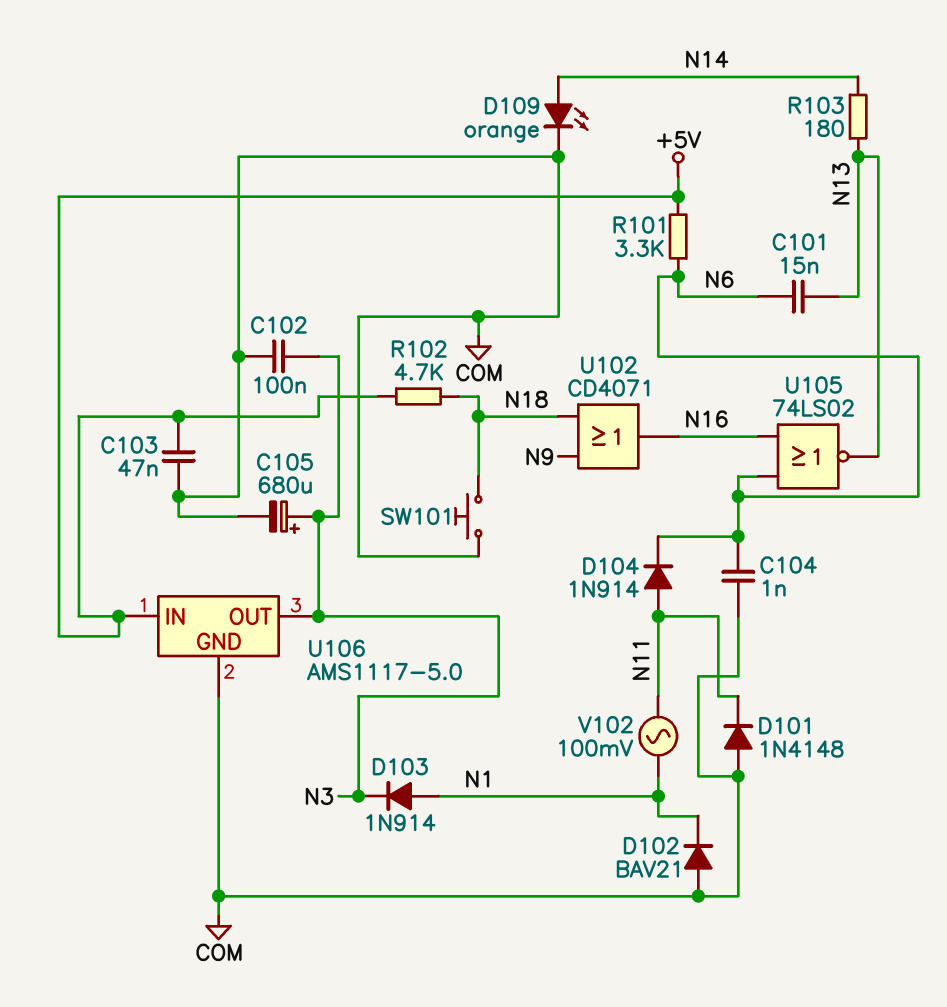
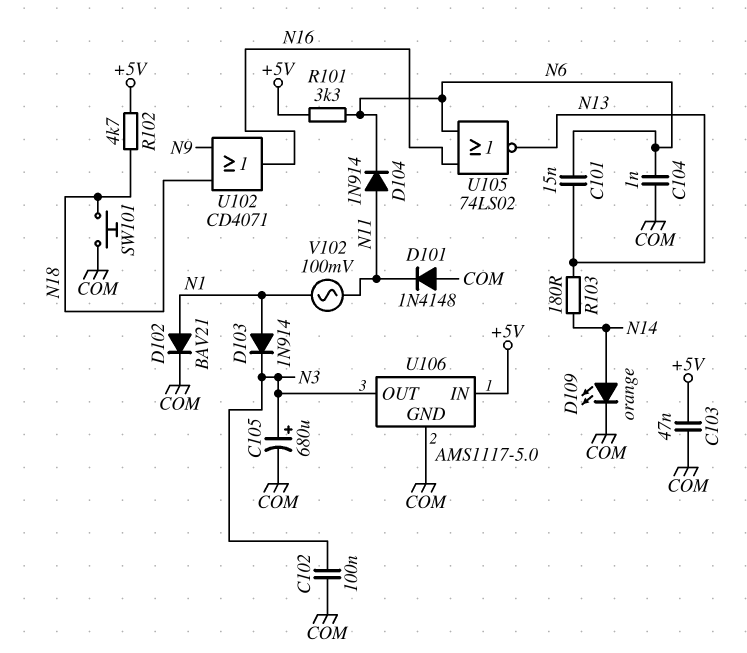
D102: diode BAV21 (A COM, K N1) -> diode BAV21 (A N1, K COM)

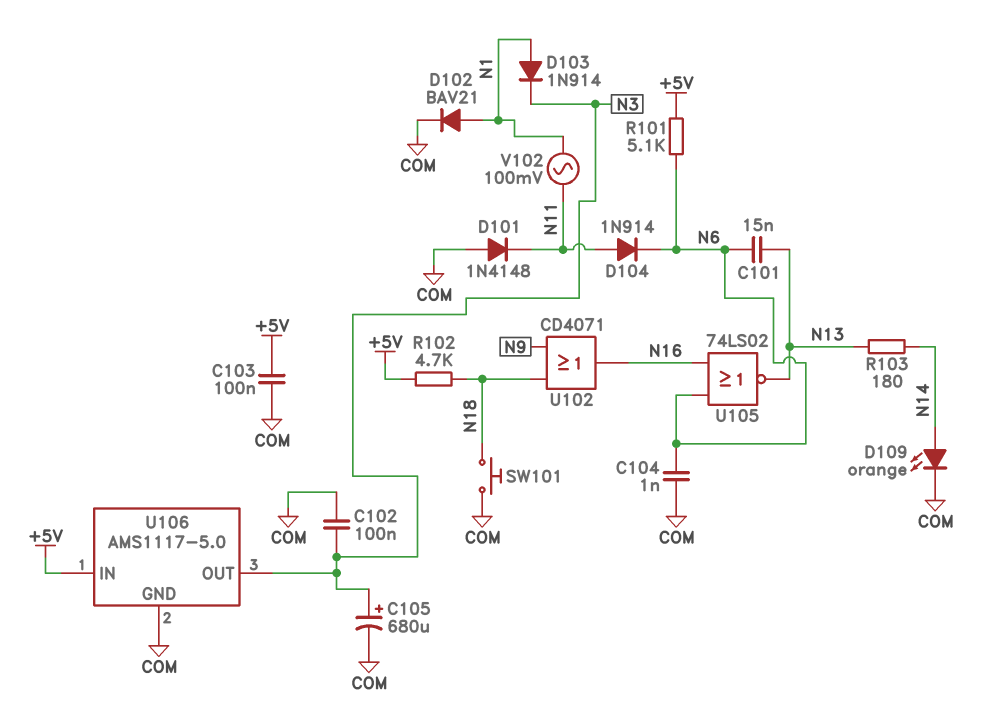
C103: 47nF (+5V, COM) -> 100nF (+5V, COM)
R101: 3.3k (+5V, N6) -> 5.1k (+5V, N6)

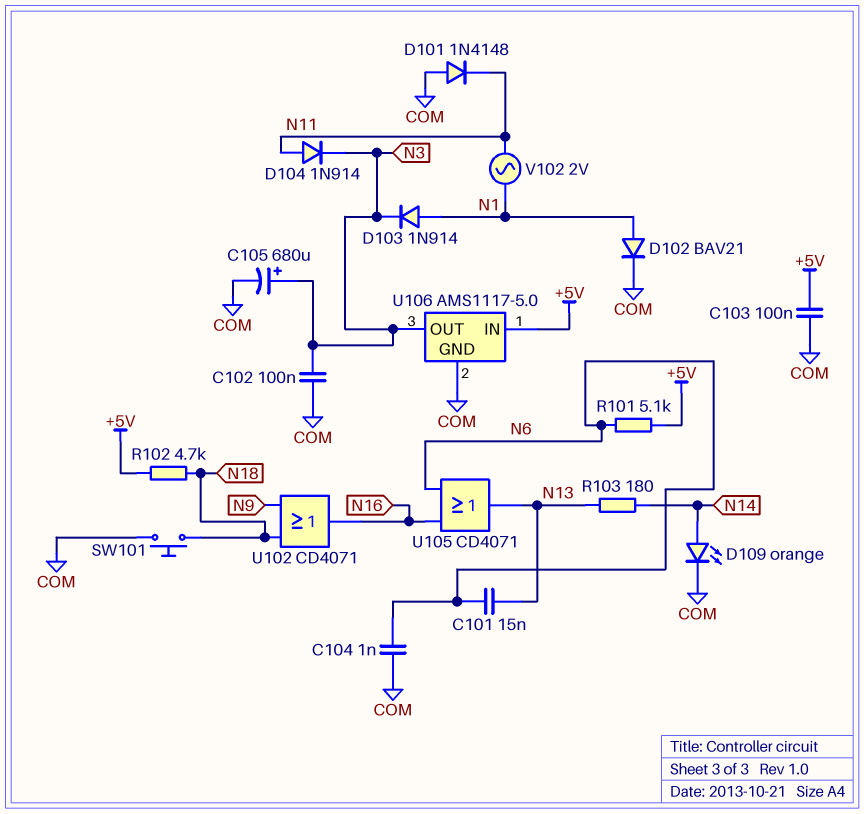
D104: diode 1N914 (A N11, K N6) -> diode 1N914 (A N11, K N3)
U105: NOR 74LS02 (in N6, in N16, out N13) -> OR CD4071 (in N6, in N16, out N13)
V102: AC 100mV (N1, N11) -> AC 2V (N1, N11)

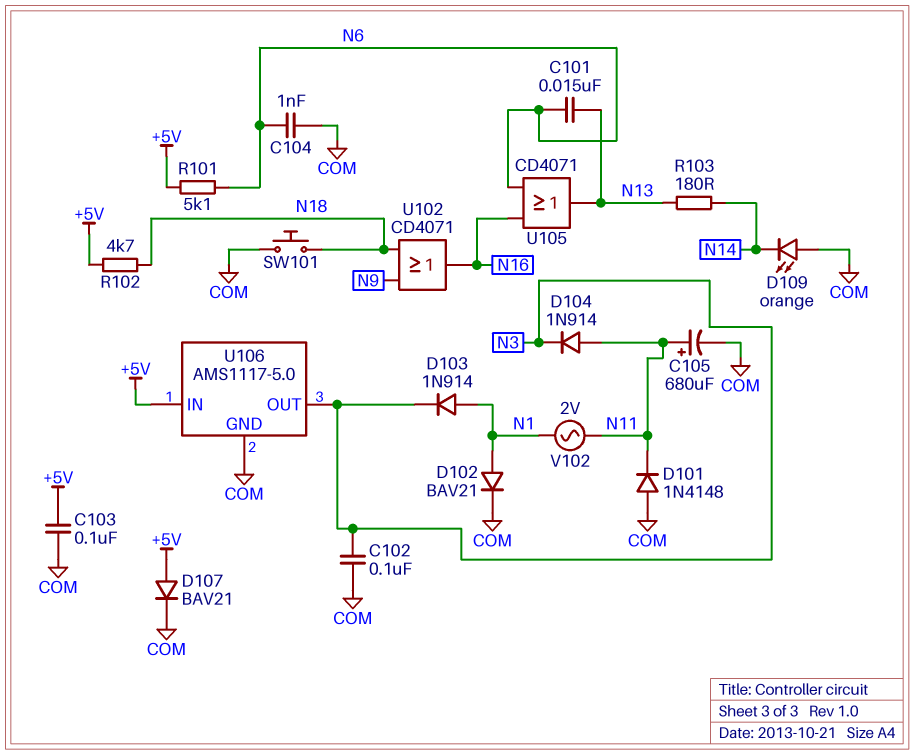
C105: 680uF (plus N3, minus COM) -> 680uF (plus N11, minus COM)
D107: none -> diode BAV21 (A +5V, K COM)
D109: LED orange (A N14, K COM) -> LED orange (A COM, K N14)

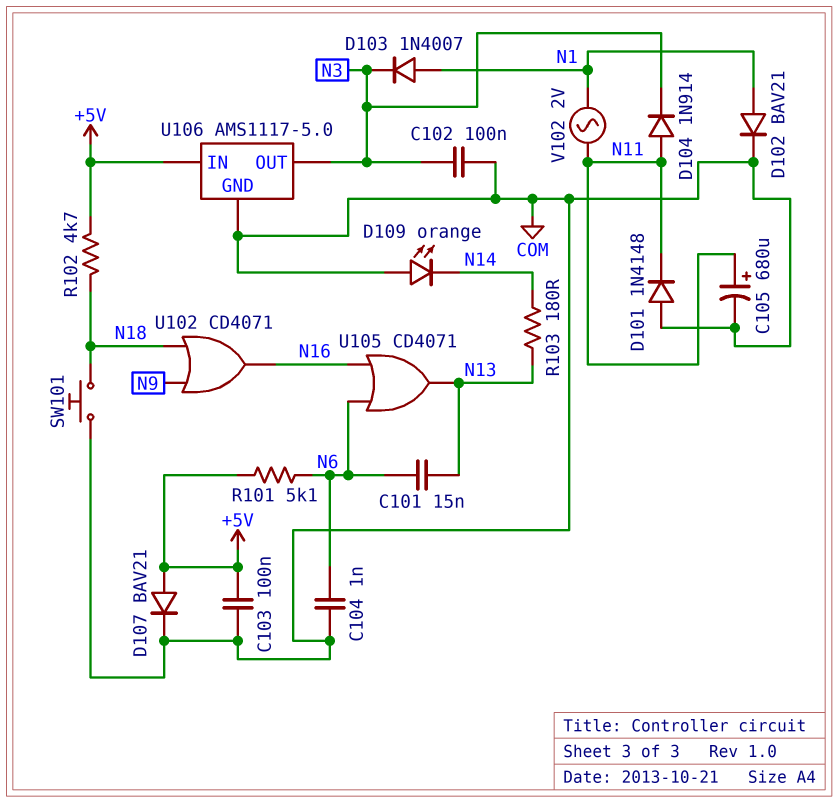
D103: diode 1N914 (A N1, K N3) -> diode 1N4007 (A N1, K N3)

